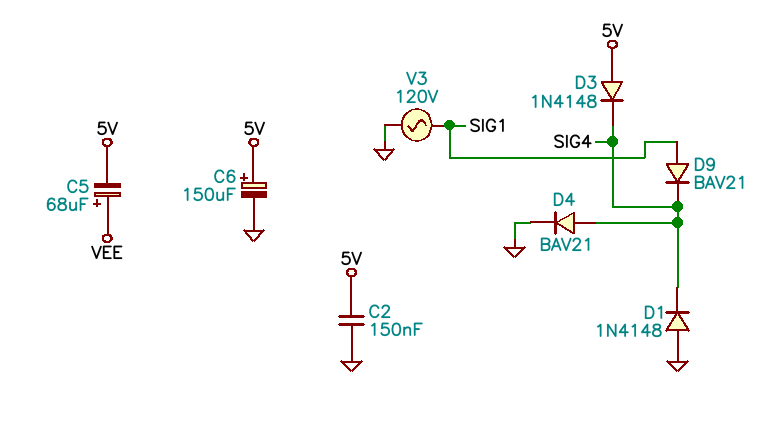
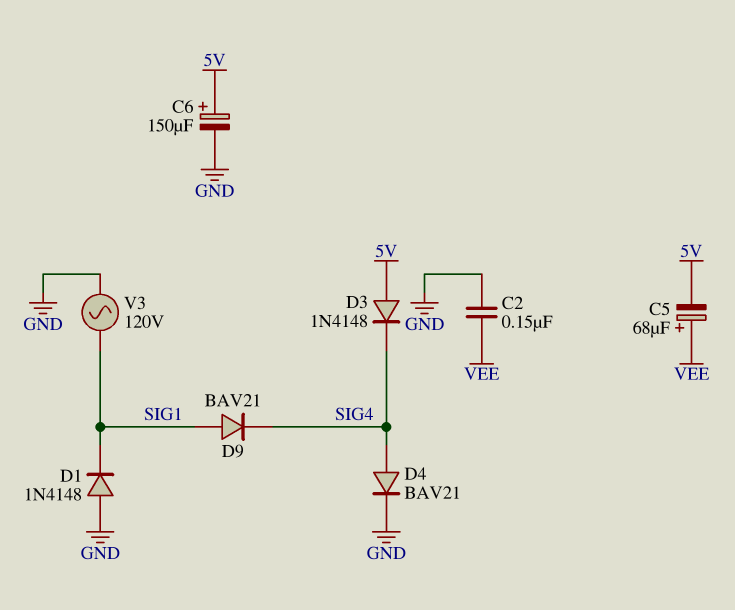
C2: 150nF (5V, GND) -> 150nF (GND, VEE)
D1: diode 1N4148 (A GND, K SIG4) -> diode 1N4148 (A GND, K SIG1)

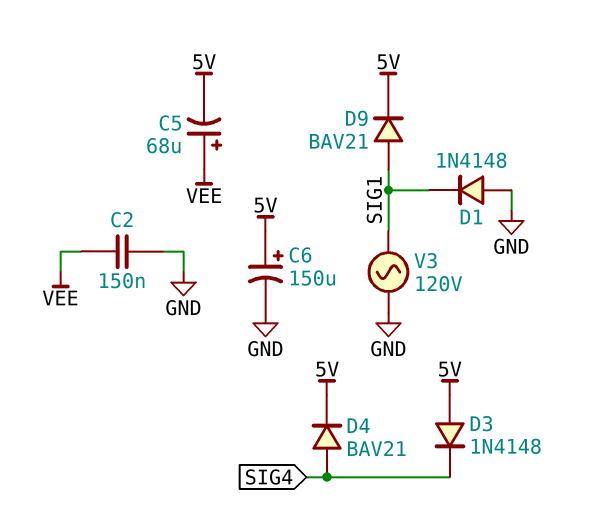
D4: diode BAV21 (A SIG4, K GND) -> diode BAV21 (A SIG4, K 5V)
D9: diode BAV21 (A SIG1, K SIG4) -> diode BAV21 (A SIG1, K 5V)

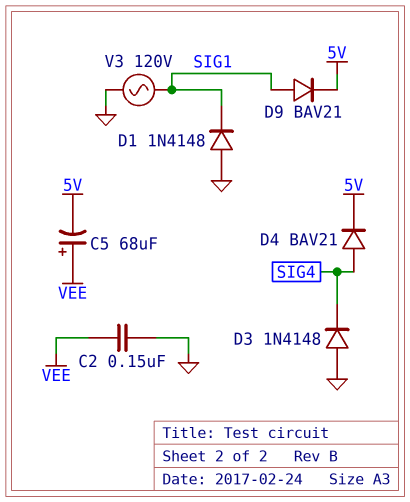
C6: 150uF (plus 5V, minus GND) -> none
D3: diode 1N4148 (A 5V, K SIG4) -> diode 1N4148 (A GND, K SIG4)

